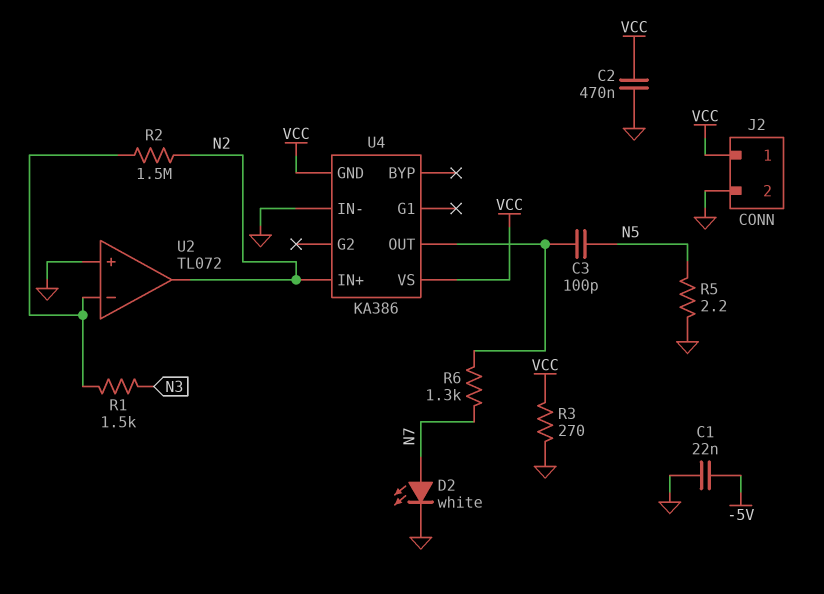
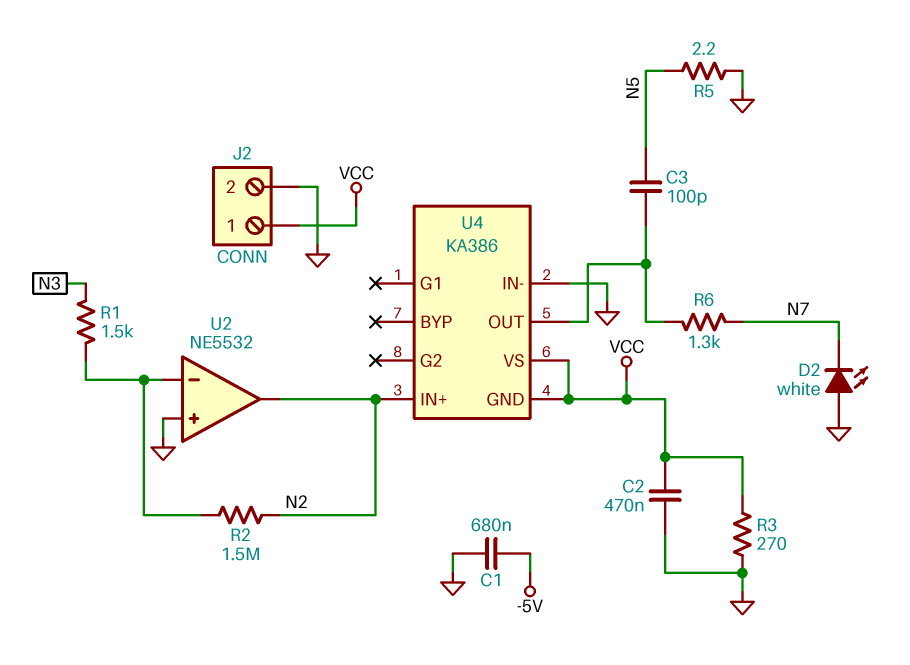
C1: 22nF (-5V, GND) -> 680nF (-5V, GND)
D2: LED white (A N7, K GND) -> LED white (A GND, K N7)
U2: TL072 -> NE5532

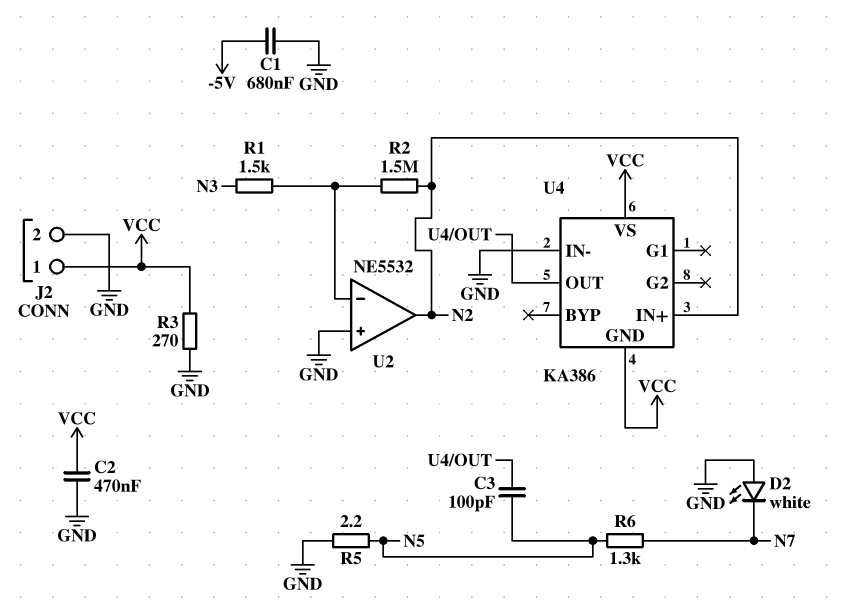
R6: 1.3k (N7, U4/OUT) -> 1.3k (N5, N7)

